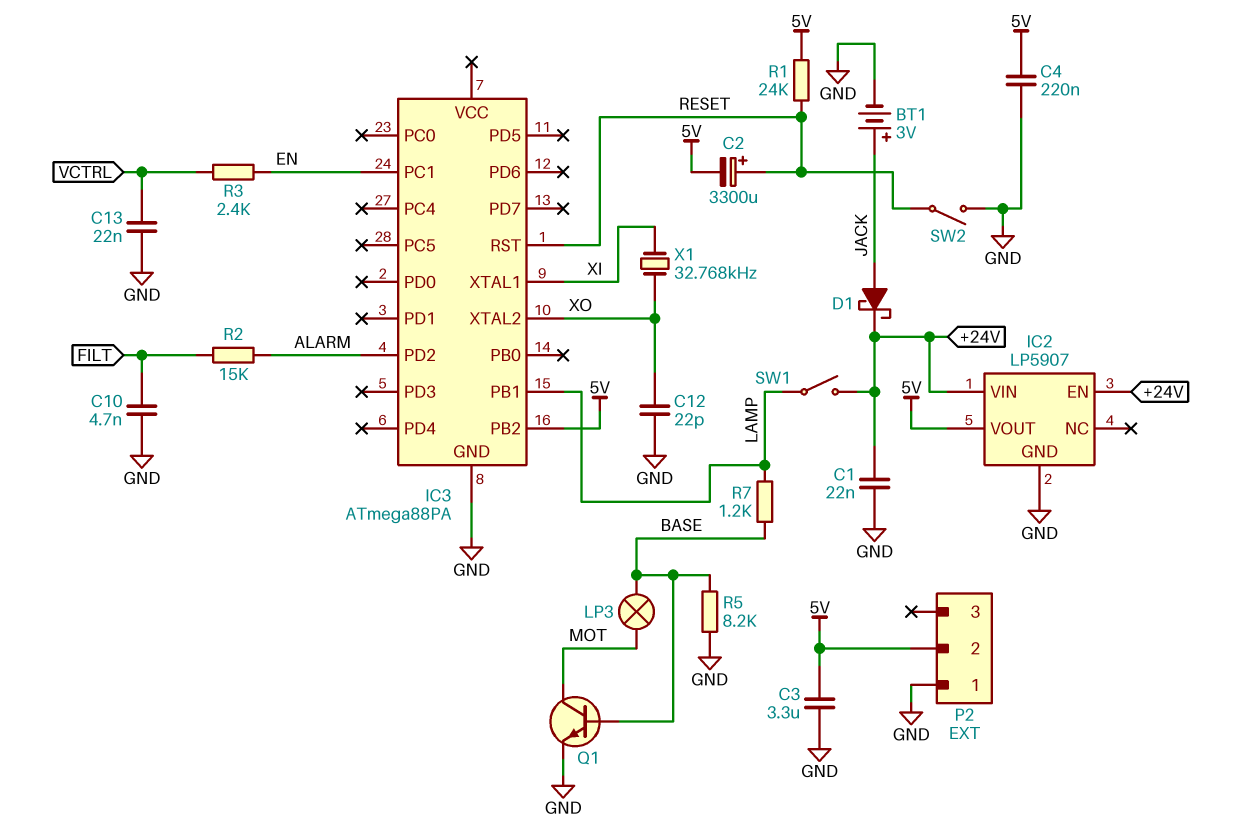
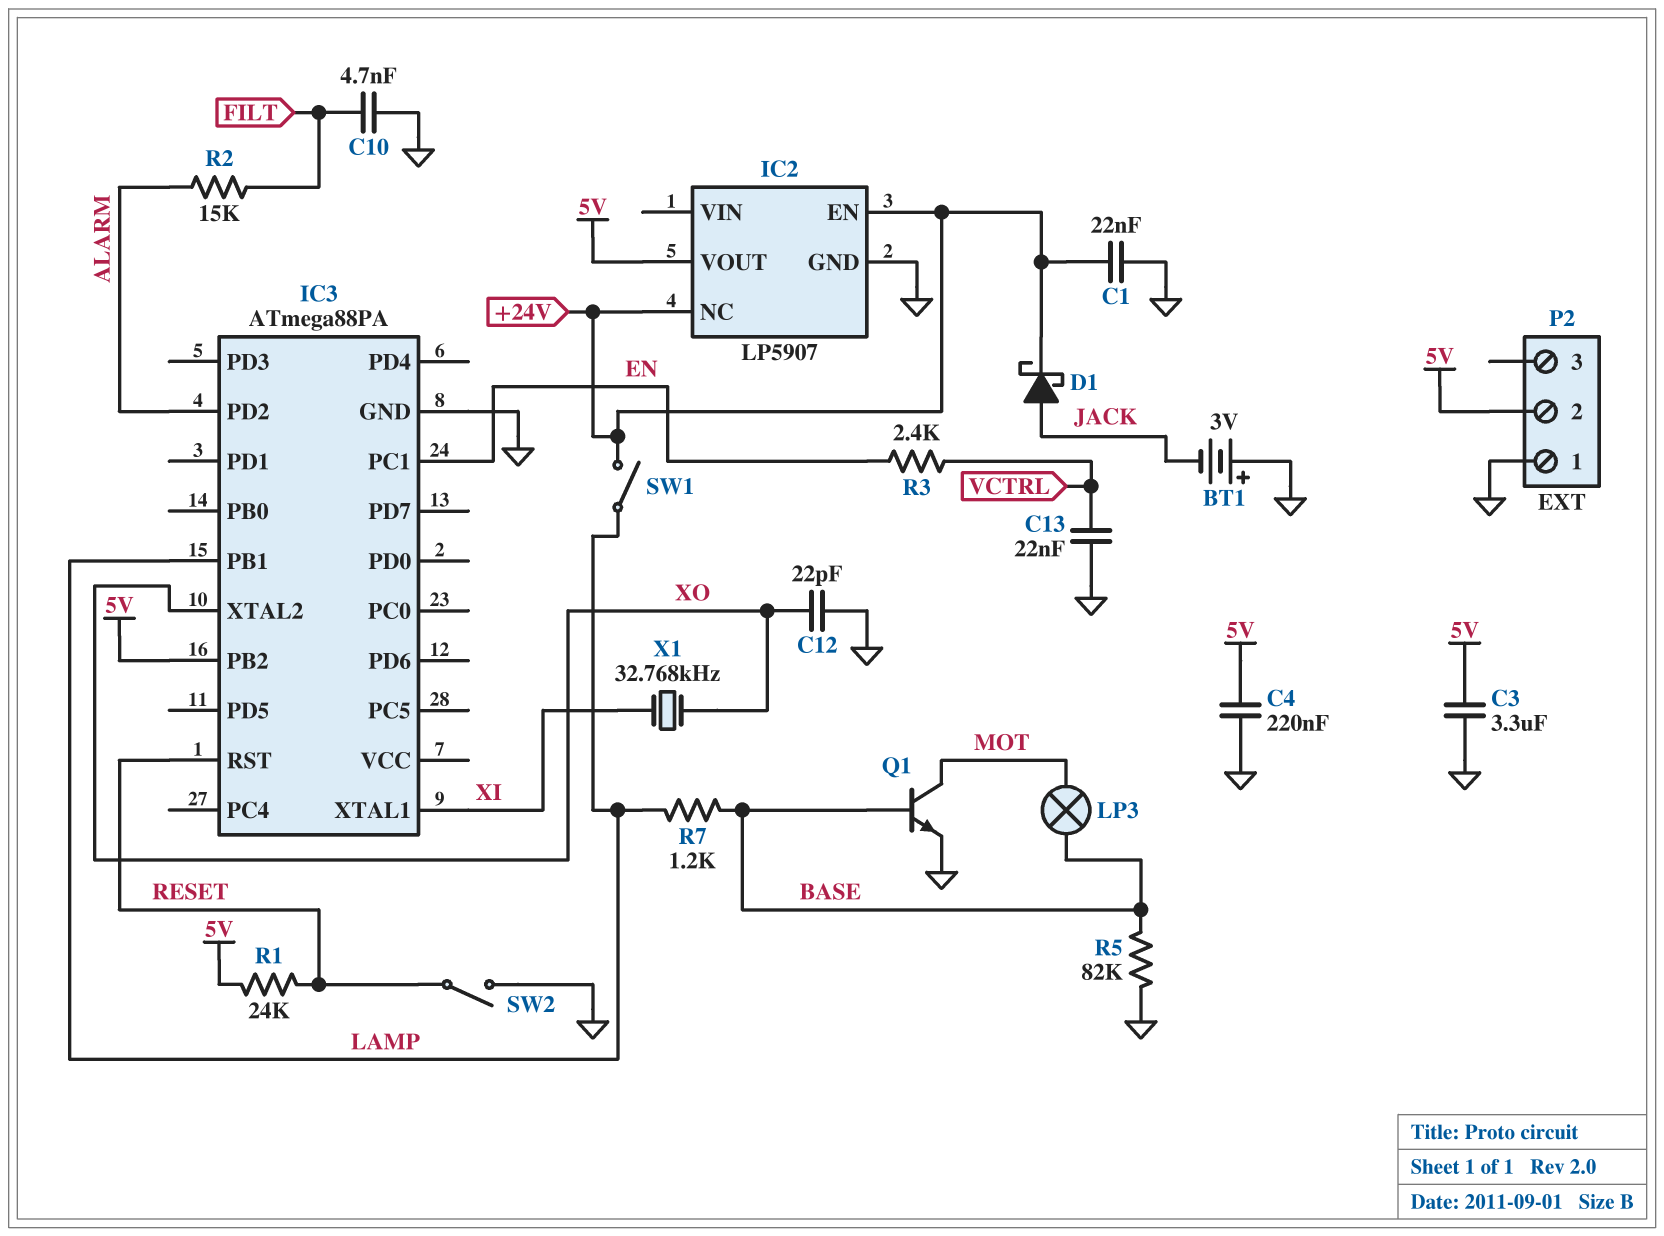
BT1: 3V (plus JACK, minus GND) -> 3V (plus GND, minus JACK)
C2: 3300uF (plus RESET, minus 5V) -> none
IC2 pin NC: none -> +24V
IC2 pin VIN: +24V -> none
R5: 8.2k (BASE, GND) -> 82k (BASE, GND)

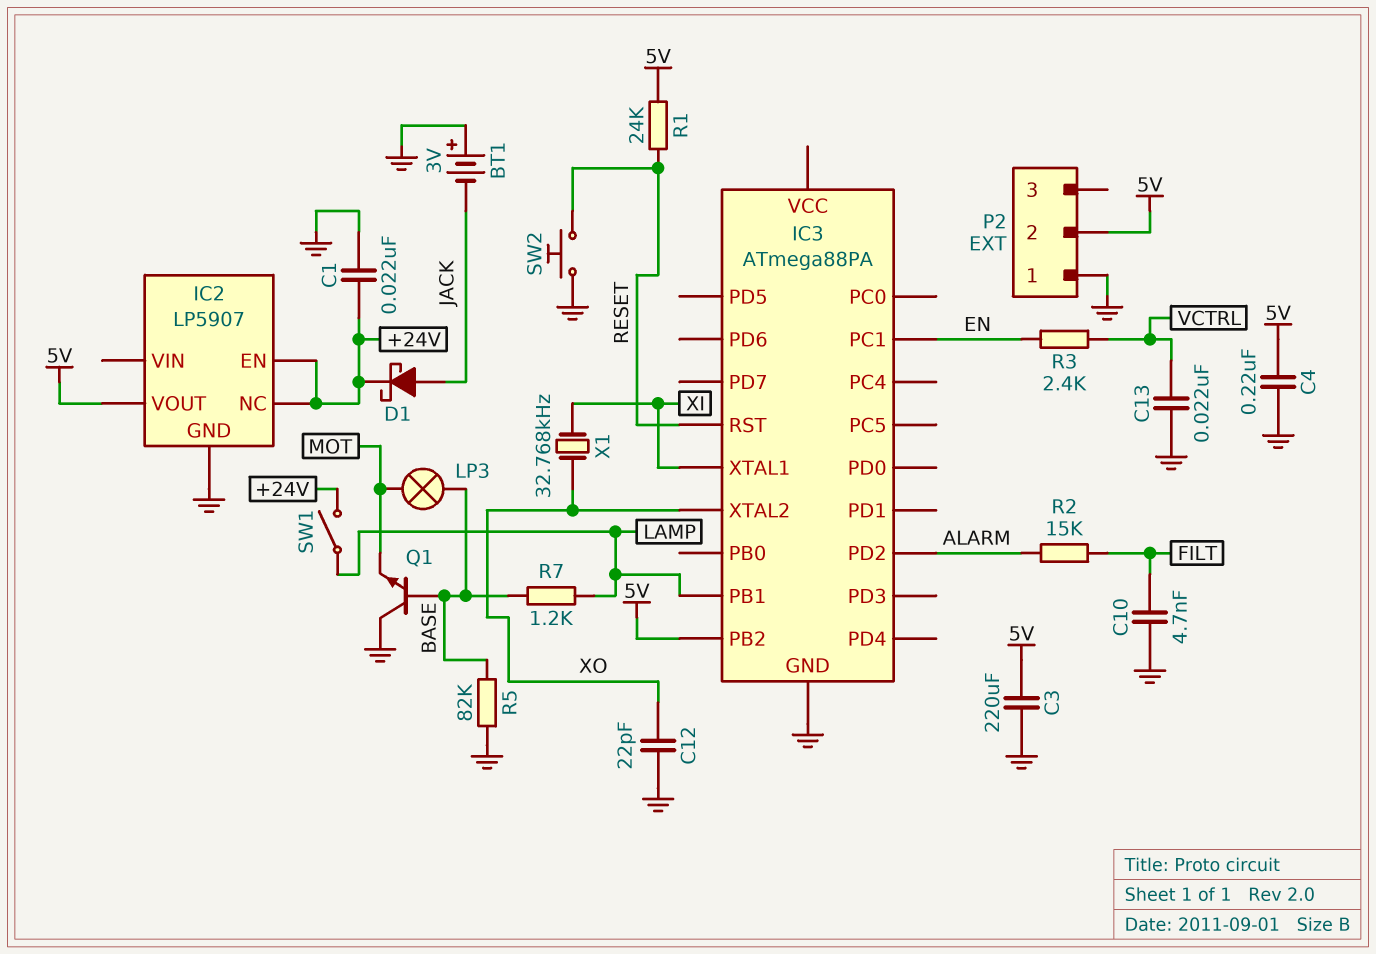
C3: 3.3uF (5V, GND) -> 220uF (5V, GND)
Q1: NPN (B BASE, C MOT, E GND) -> NPN (B BASE, C GND, E MOT)
SW2: switch (GND, RESET) -> button (GND, RESET)

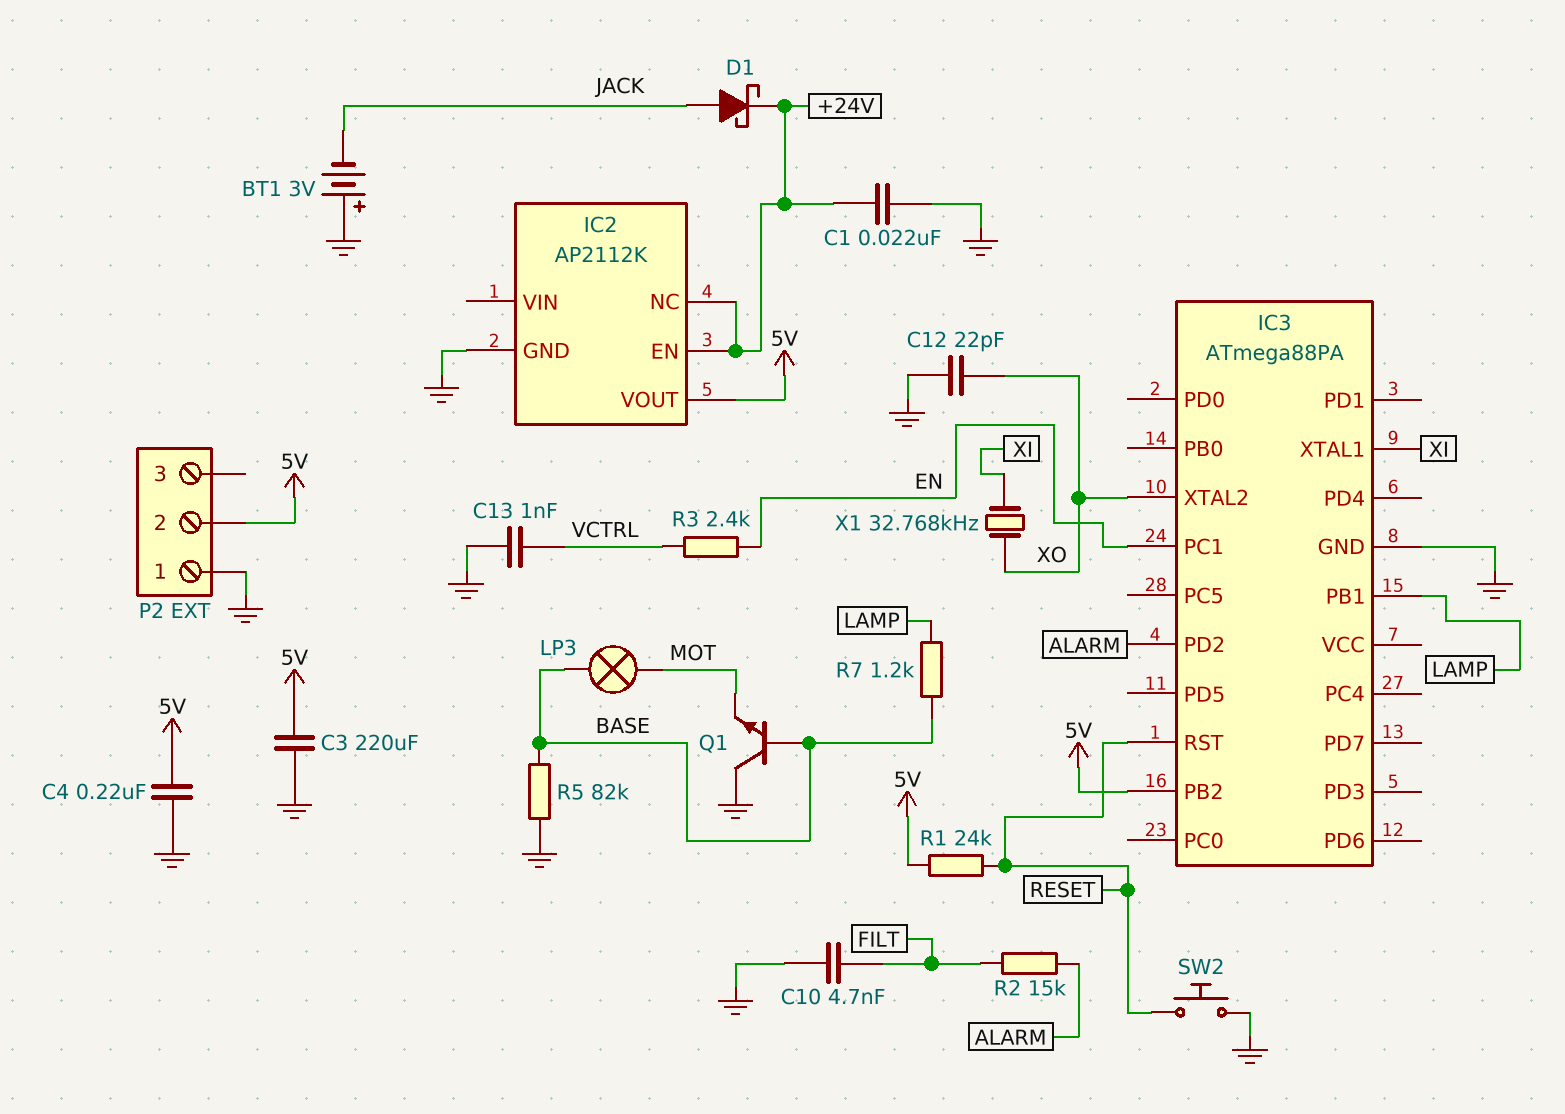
C13: 22nF (GND, VCTRL) -> 1nF (GND, VCTRL)
IC2: LP5907 -> AP2112K
SW1: switch (+24V, LAMP) -> none

